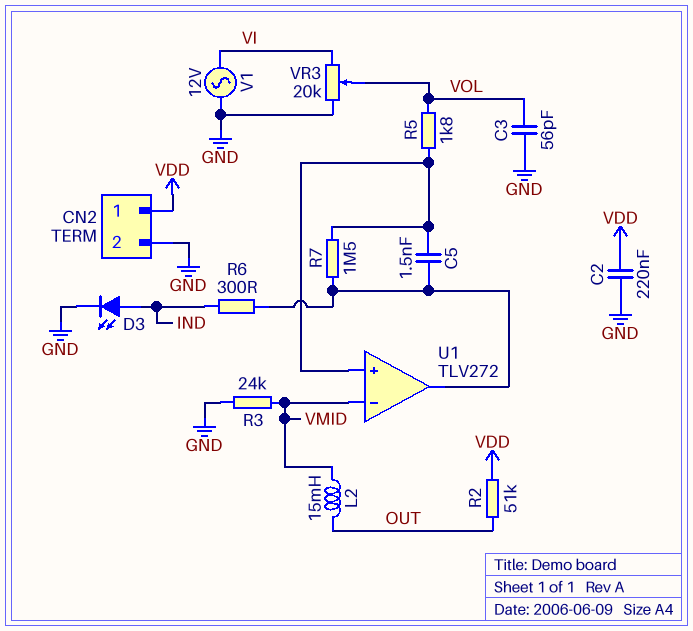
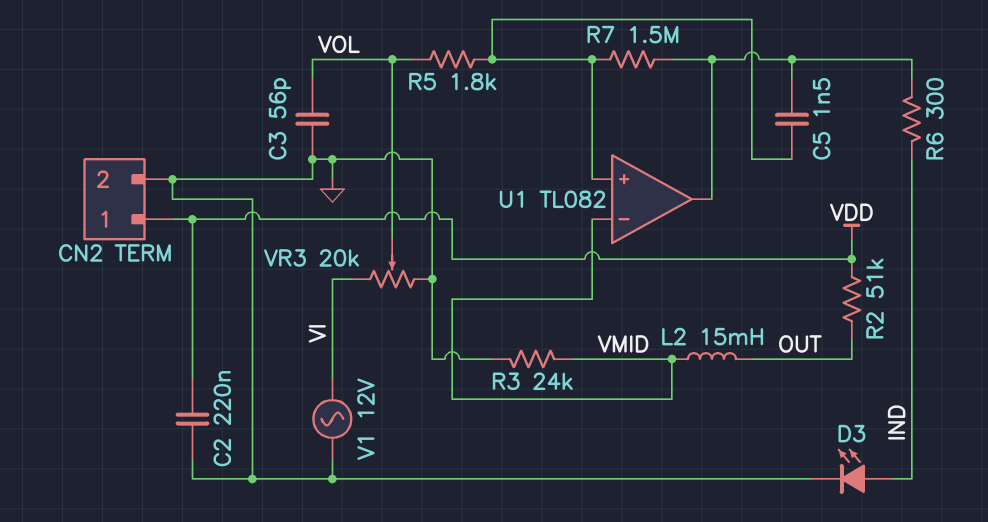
U1: TLV272 -> TL082

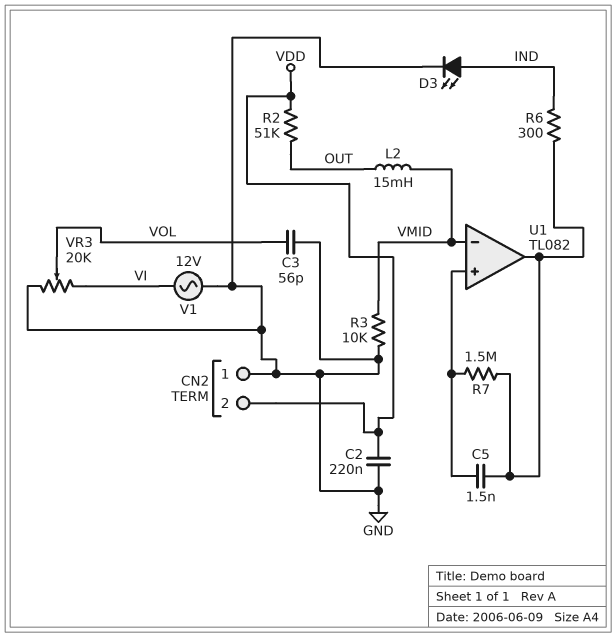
CN2 pin 1: VDD -> GND
CN2 pin 2: GND -> VDD
R3: 24k (GND, VMID) -> 10k (GND, VMID)
R5: 1.8k (U1/in+, VOL) -> none

